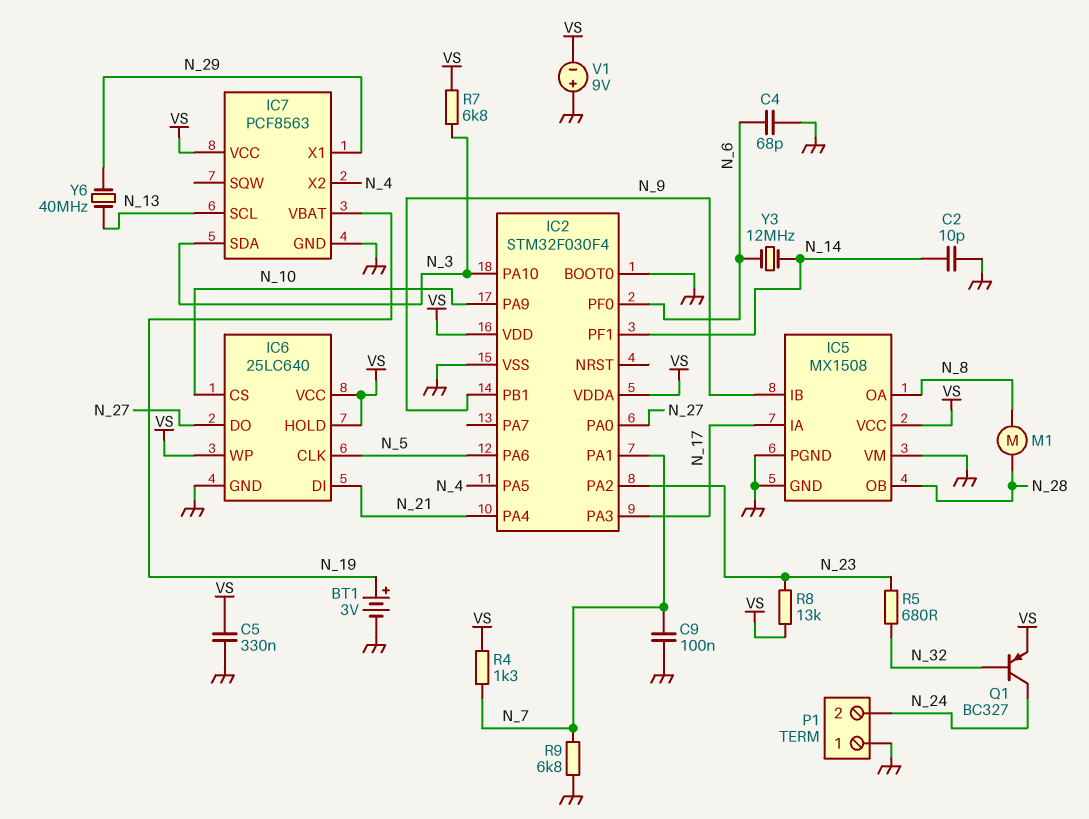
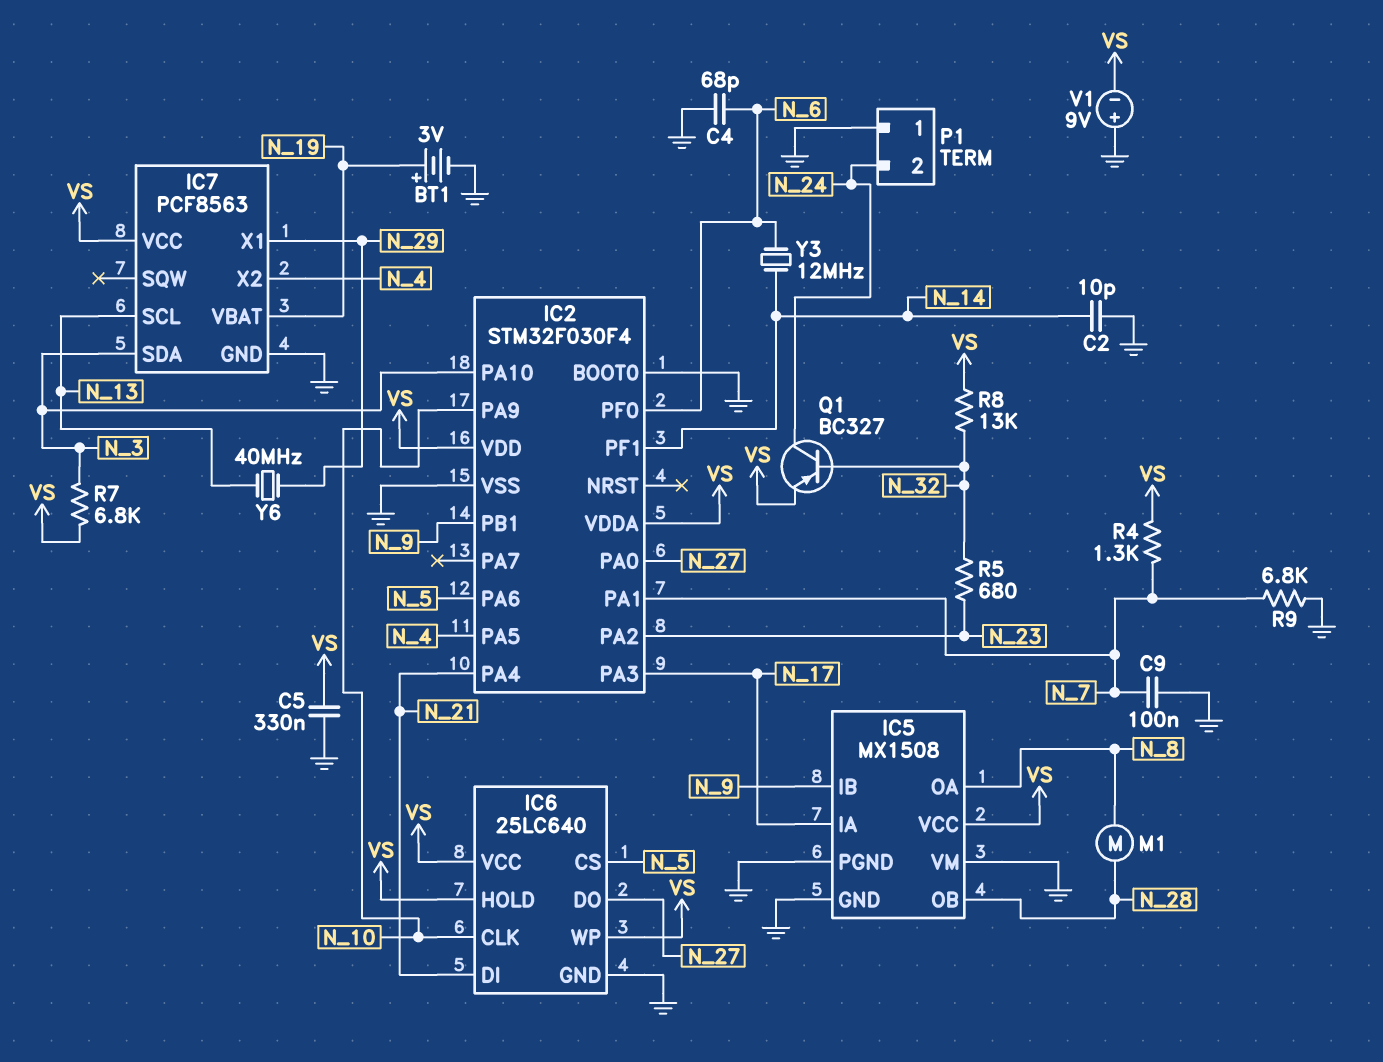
IC6 pin CLK: N_5 -> N_10
IC6 pin CS: N_10 -> N_5
R8: 13k (N_23, VS) -> 13k (N_32, VS)

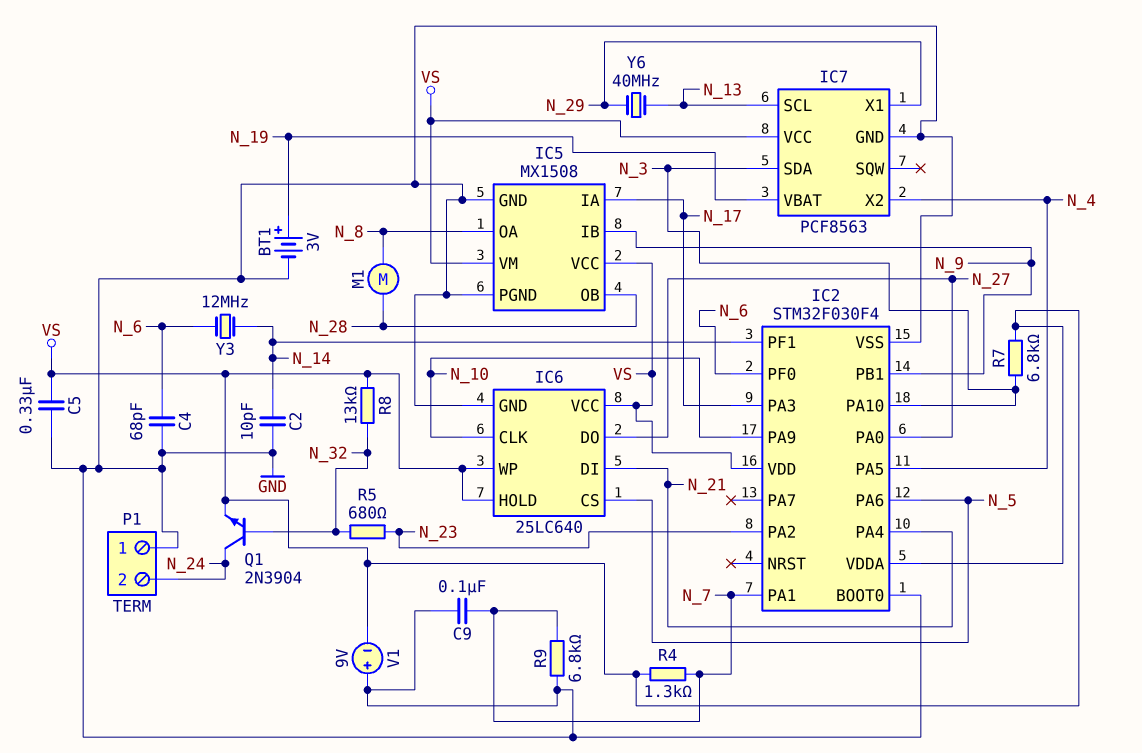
IC5 pin VM: GND -> VS
Q1: PNP BC327 (B N_32, C N_24, E VS) -> NPN 2N3904 (B N_32, C N_24, E VS)

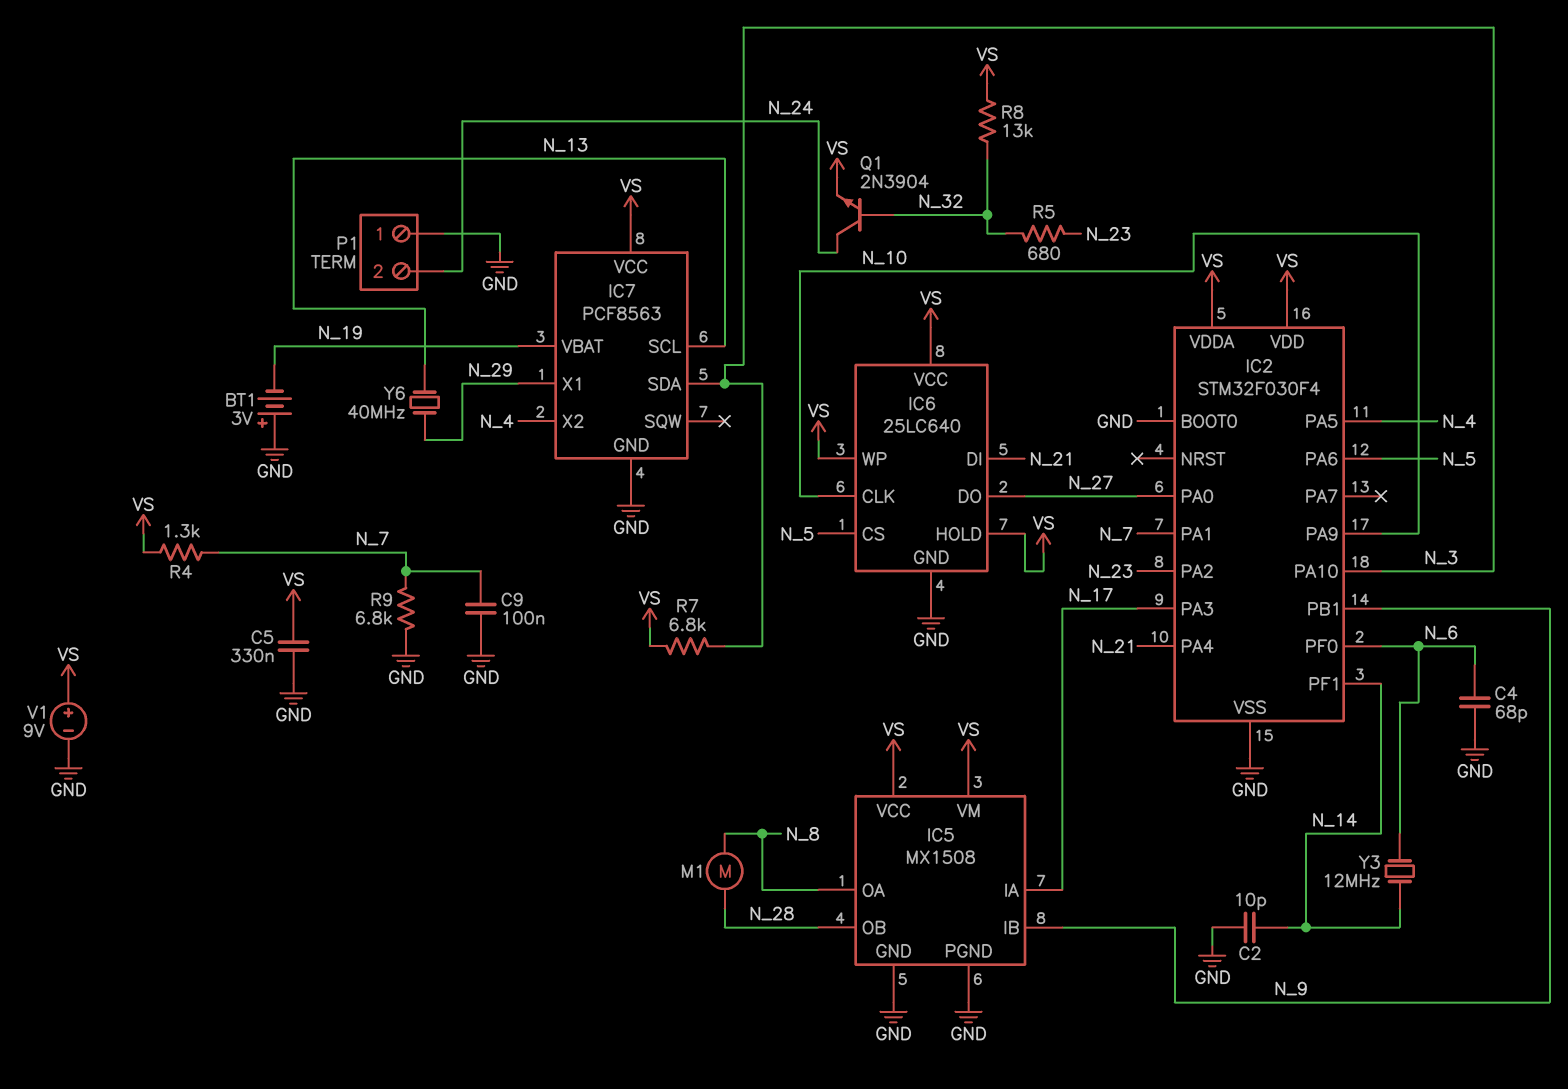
BT1: 3V (plus N_19, minus GND) -> 3V (plus GND, minus N_19)
V1: 9V (plus GND, minus VS) -> 9V (plus VS, minus GND)

